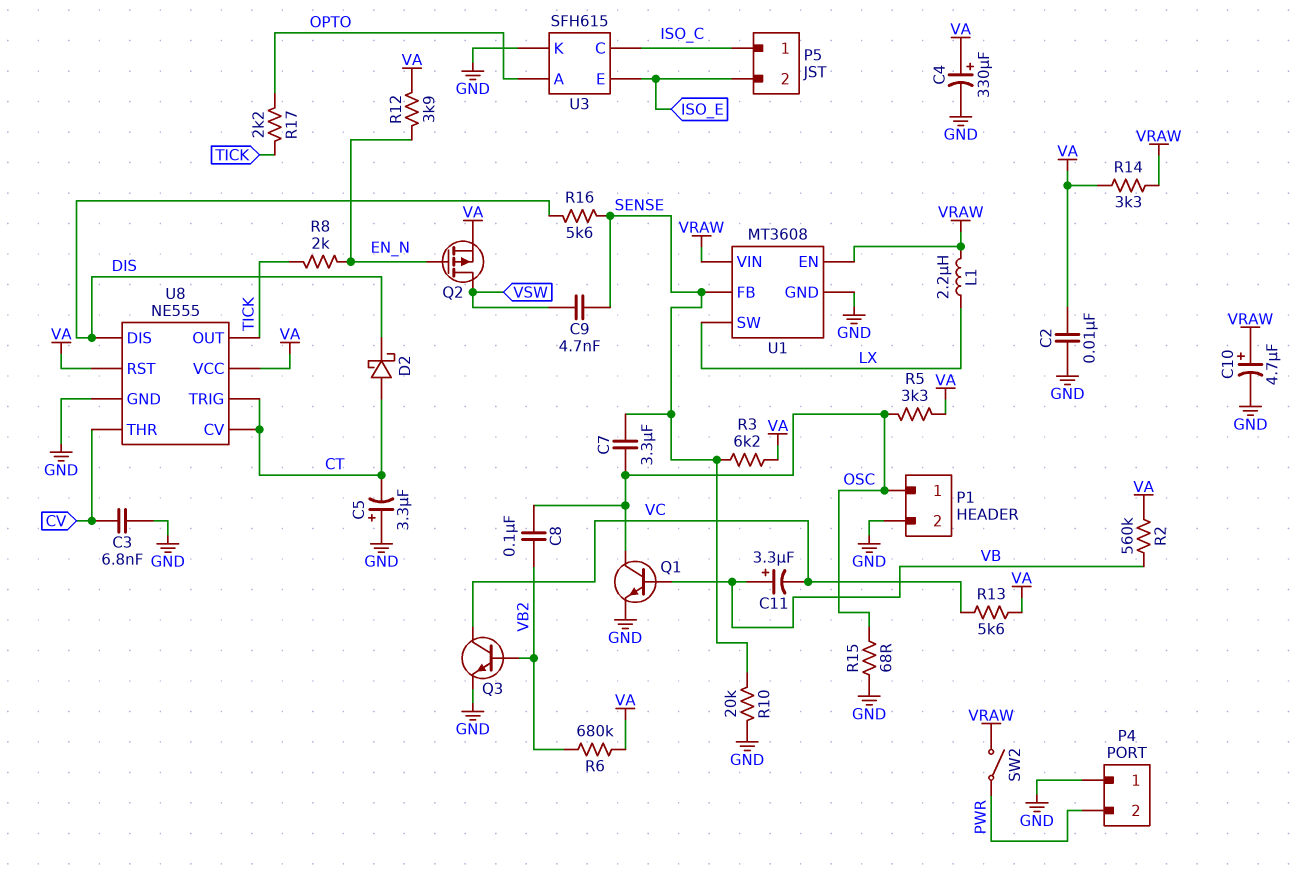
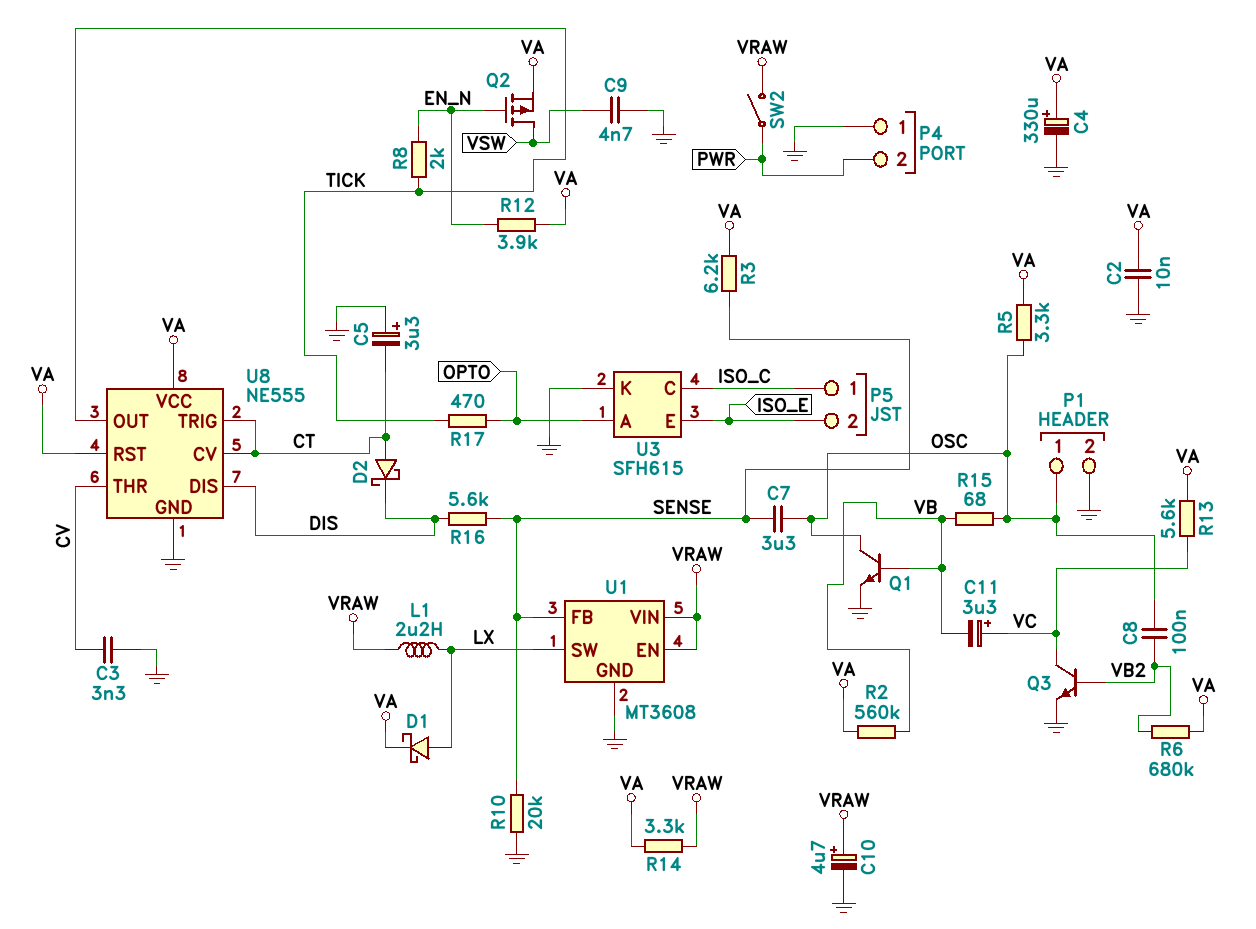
C3: 6.8nF (CV, GND) -> 3.3nF (CV, GND)
C9: 4.7nF (SENSE, VSW) -> 4.7nF (GND, VSW)
C11: 3.3uF (plus VB, minus VC) -> 3.3uF (plus VC, minus VB)
D1: none -> schottky (A LX, K VA)
R15: 68 (GND, OSC) -> 68 (OSC, VB)
R17: 2.2k (OPTO, TICK) -> 470 (OPTO, TICK)

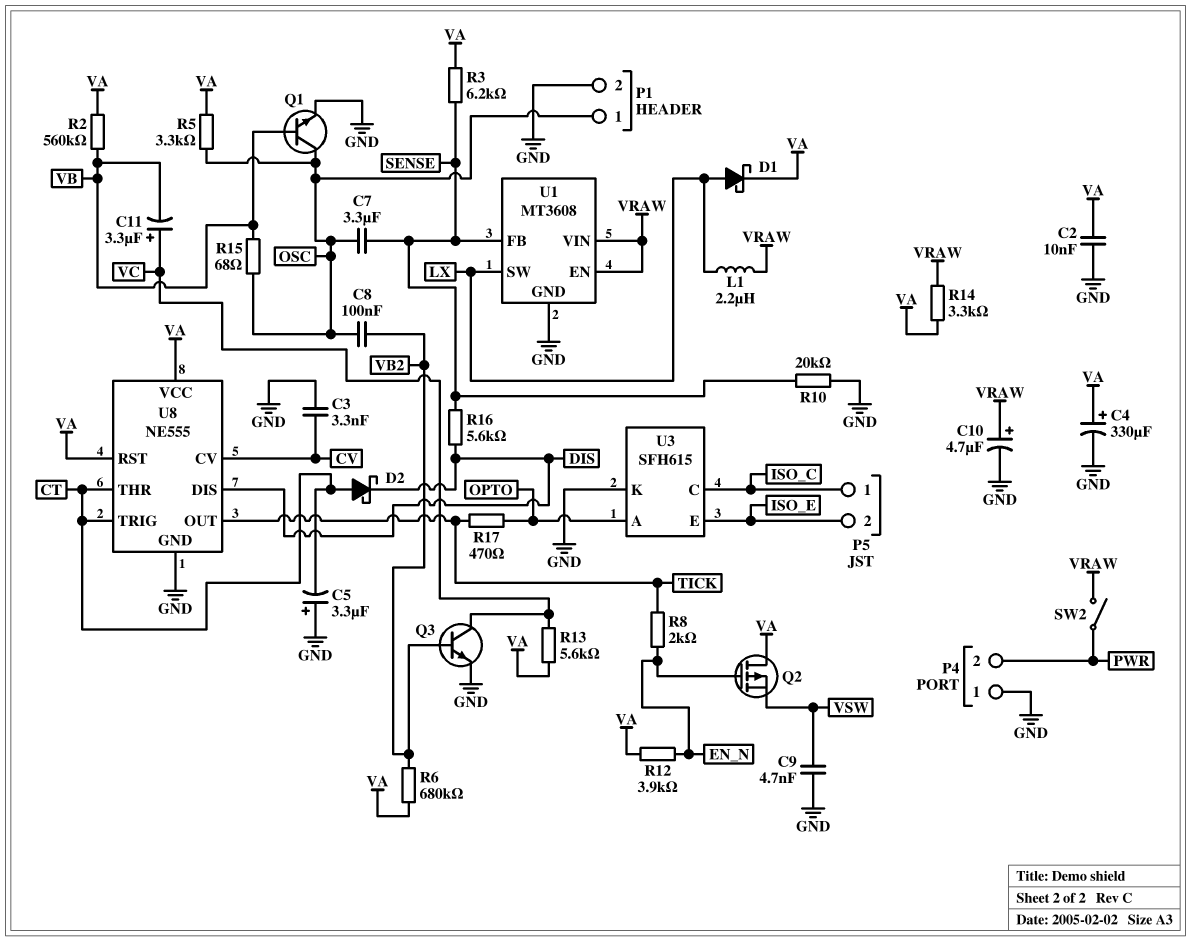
Q2: PMOS (G EN_N, D VSW, S VA) -> PMOS (G EN_N, D VA, S VSW)
U8 pin CV: CT -> CV
U8 pin THR: CV -> CT

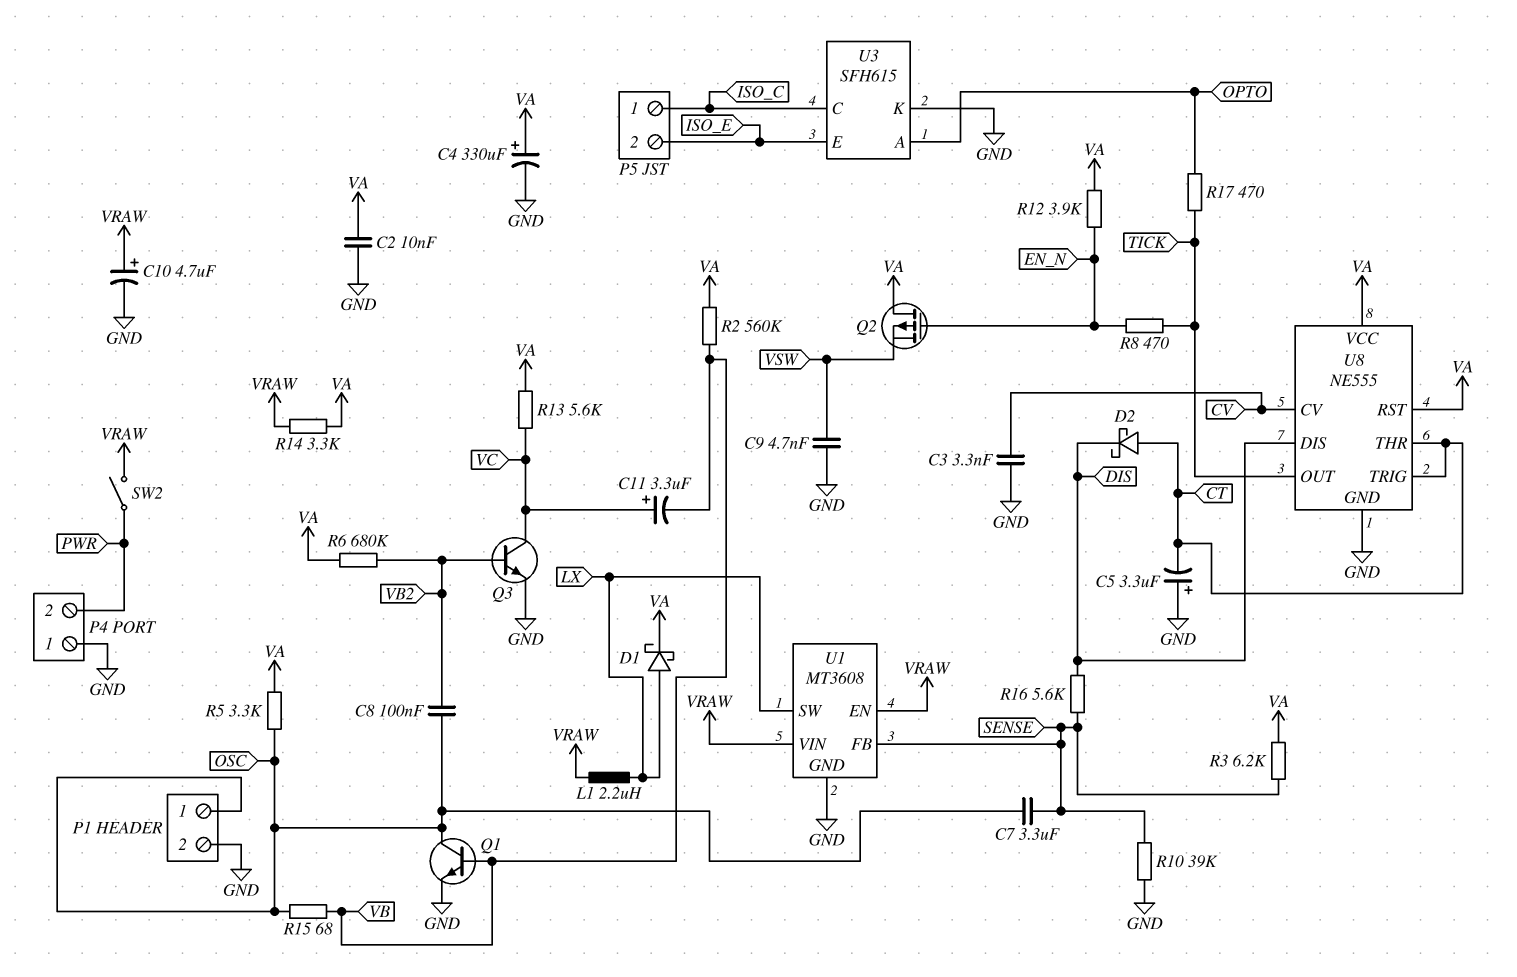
R8: 2k (EN_N, TICK) -> 470 (EN_N, TICK)
R10: 20k (GND, SENSE) -> 39k (GND, SENSE)

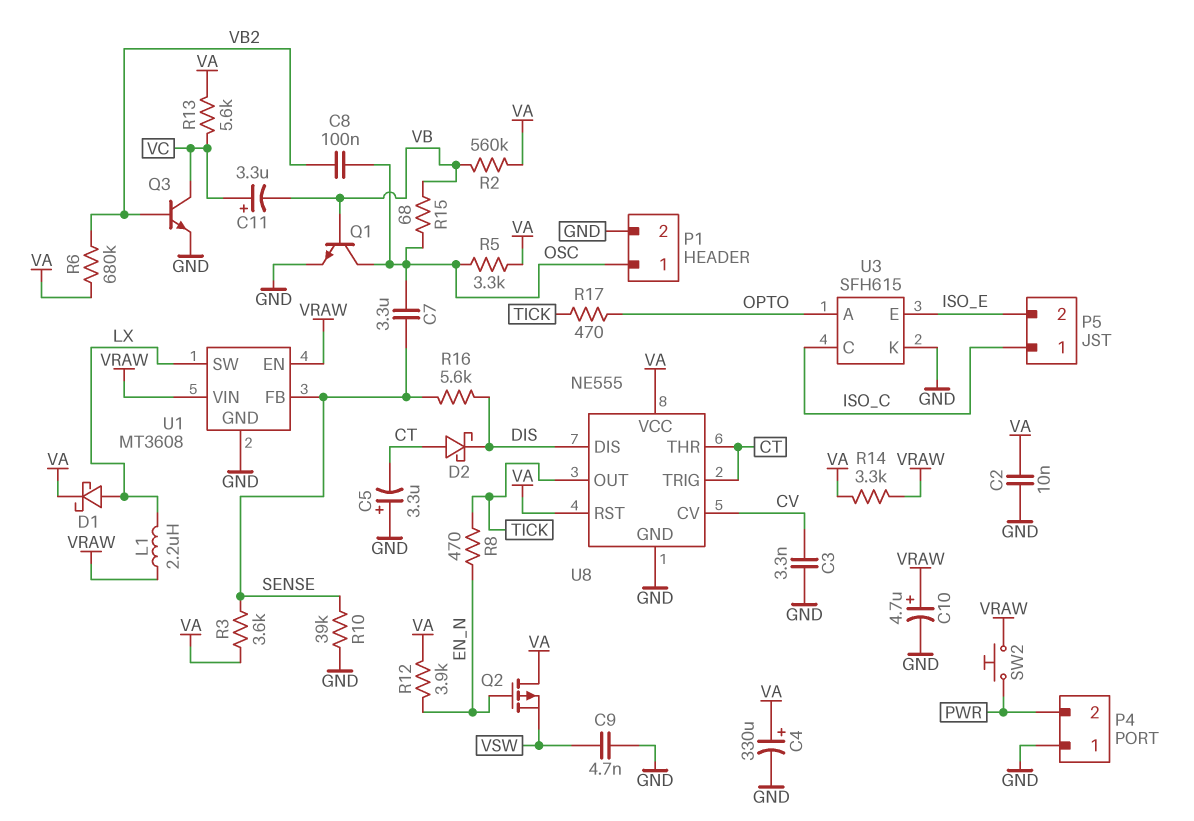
R3: 6.2k (SENSE, VA) -> 3.6k (SENSE, VA)
SW2: switch (PWR, VRAW) -> button (PWR, VRAW)

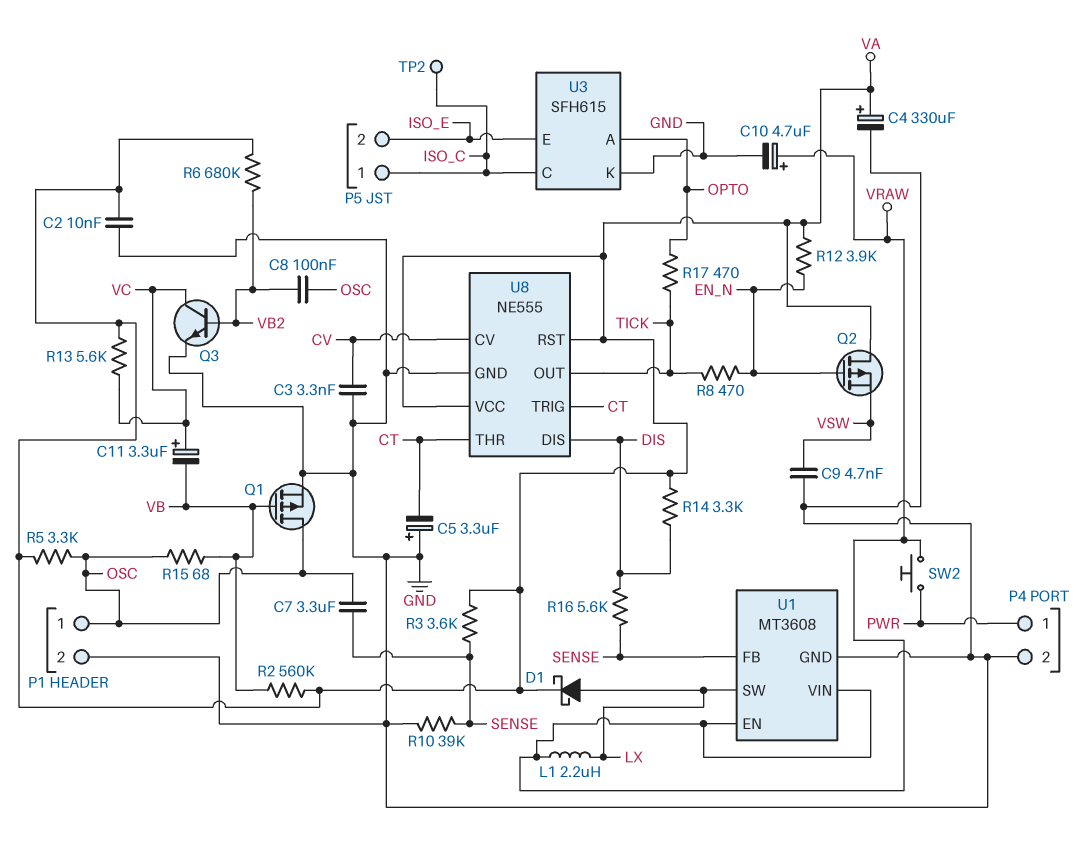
D2: schottky (A CT, K DIS) -> none
P4 pin 1: GND -> PWR
P4 pin 2: PWR -> GND
Q1: NPN (B VB, C OSC, E GND) -> PMOS (G VB, D OSC, S GND)
R14: 3.3k (VA, VRAW) -> 3.3k (DIS, VA)
TP2: none -> test point (ISO_C)

